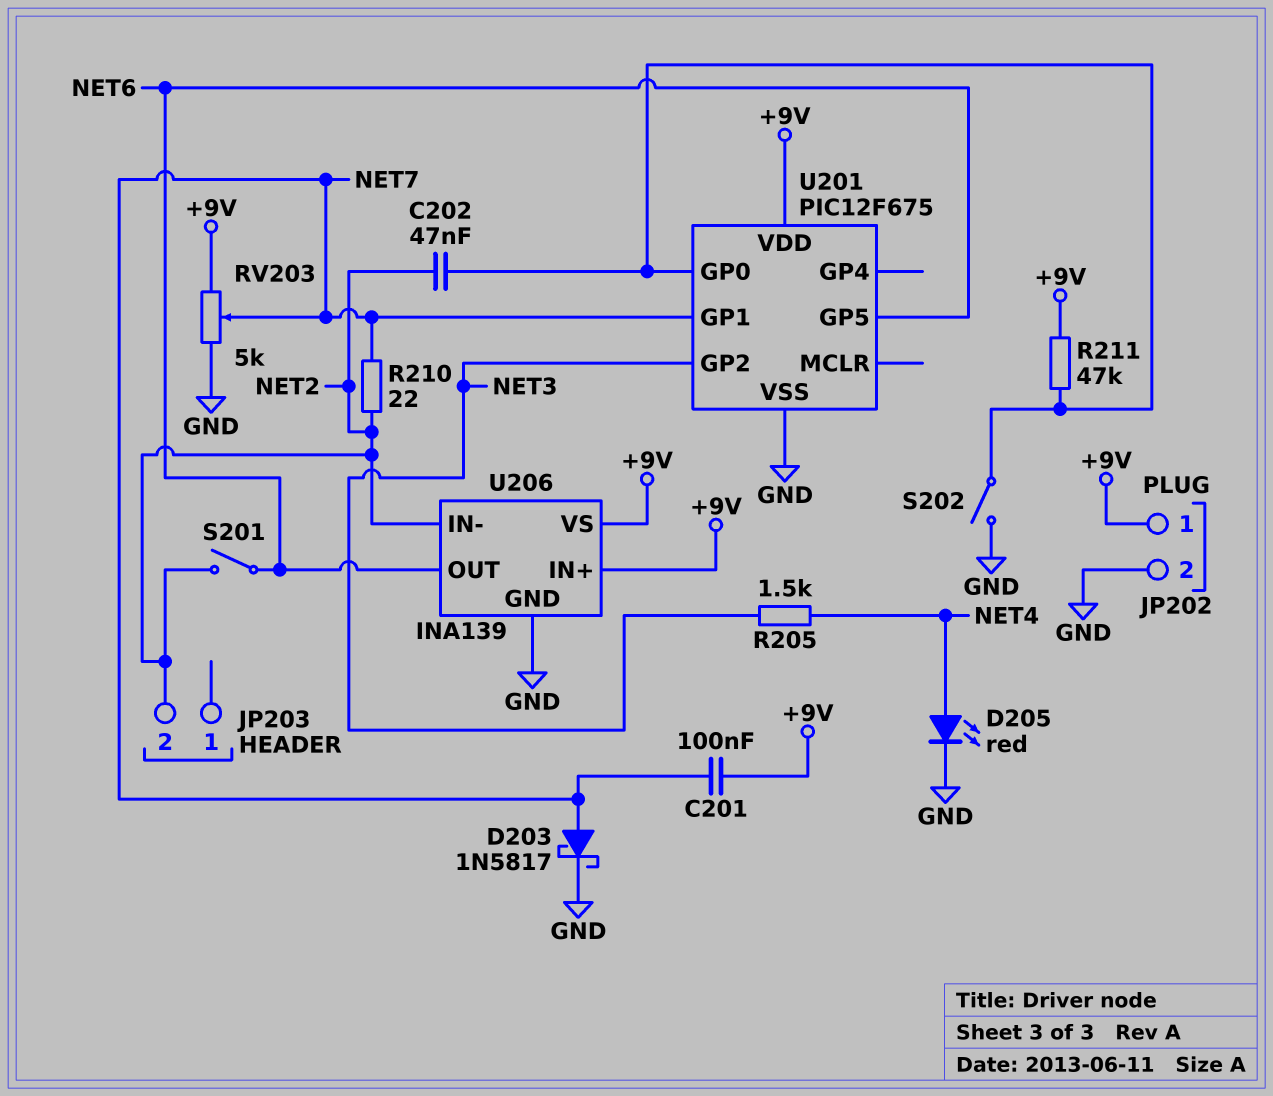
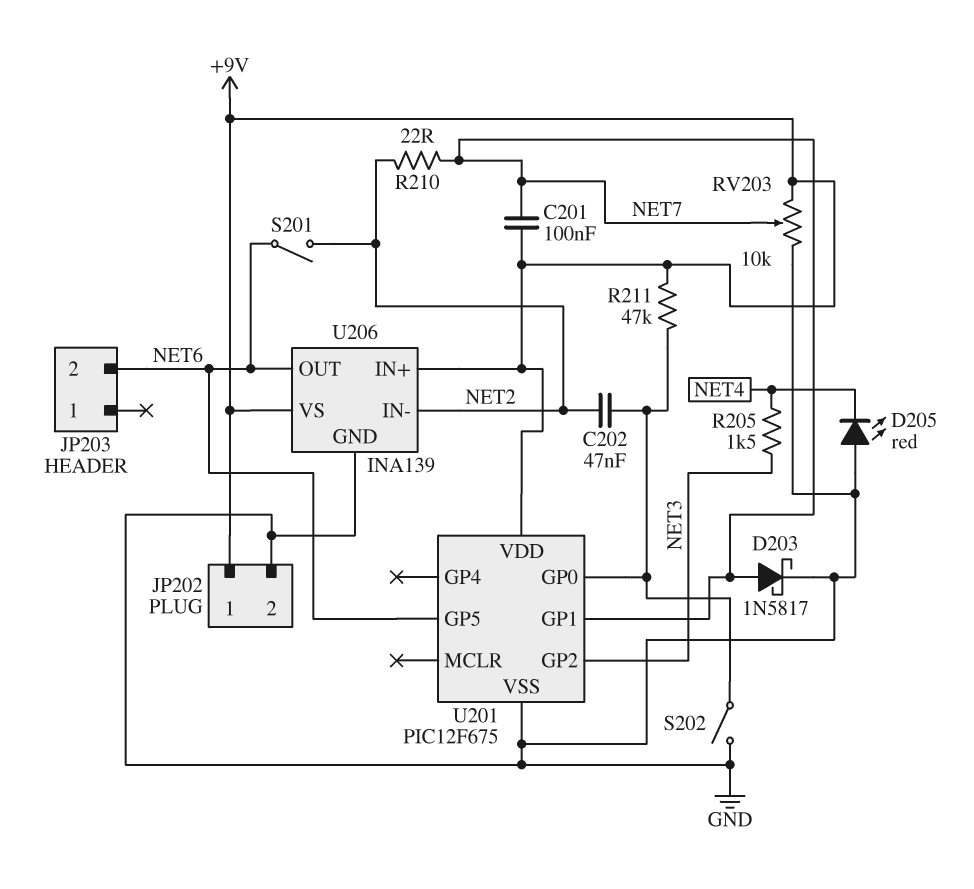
D205: LED red (A NET4, K GND) -> LED red (A GND, K NET4)
JP203 pin 2: NET2 -> NET6
RV203: 5k (+9V, GND, wiper NET7) -> 10k (+9V, GND, wiper NET7)

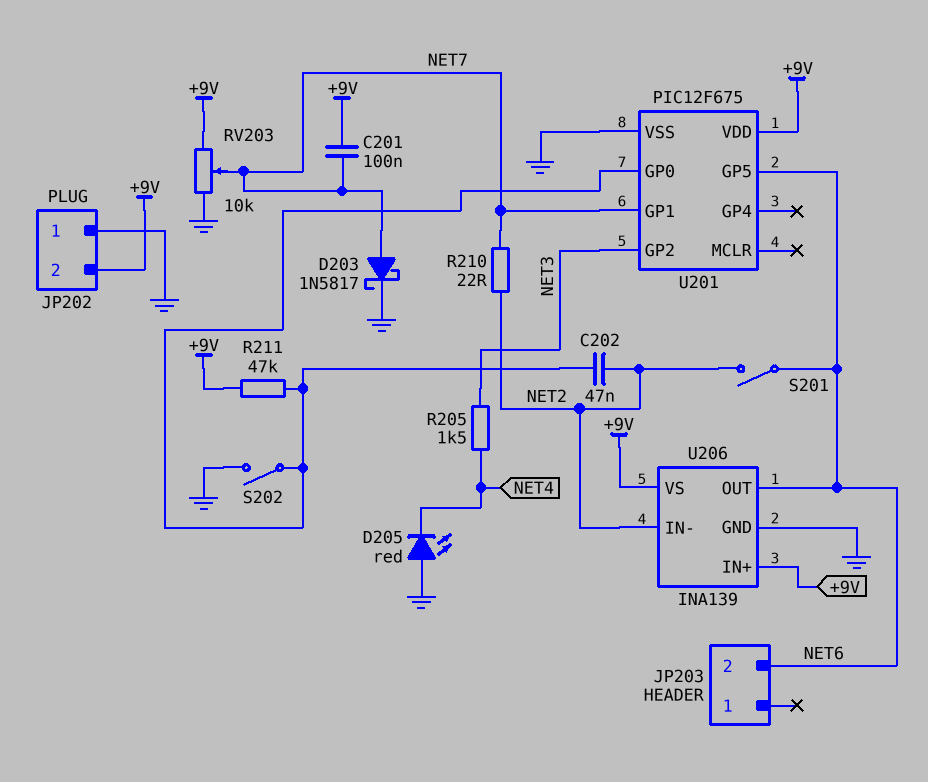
JP202 pin 1: +9V -> GND
JP202 pin 2: GND -> +9V

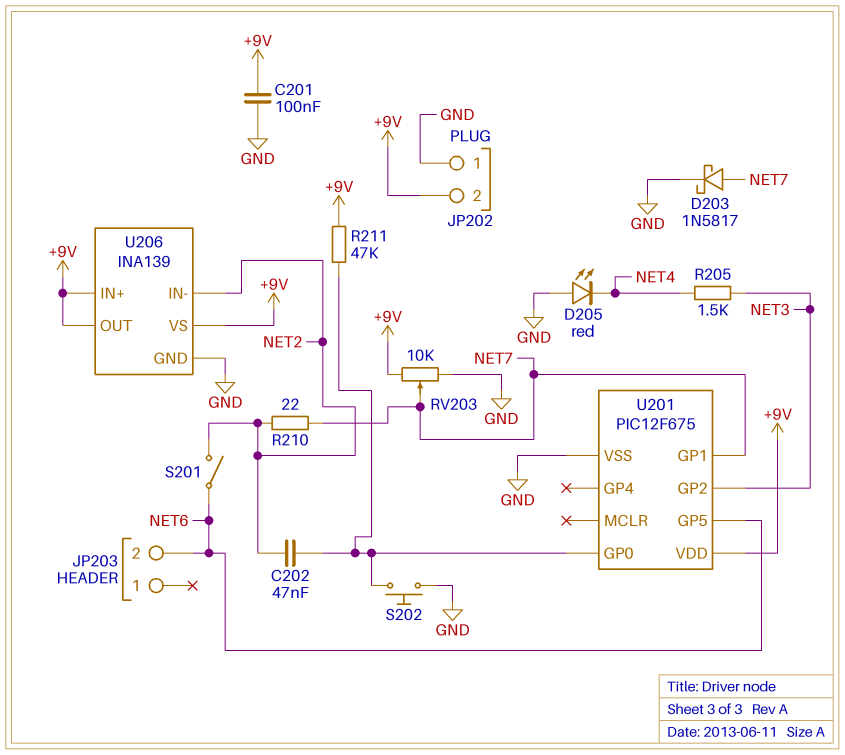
C201: 100nF (+9V, NET7) -> 100nF (+9V, GND)
S202: switch (GND, U201/GP0) -> button (GND, U201/GP0)
U206 pin OUT: NET6 -> +9V

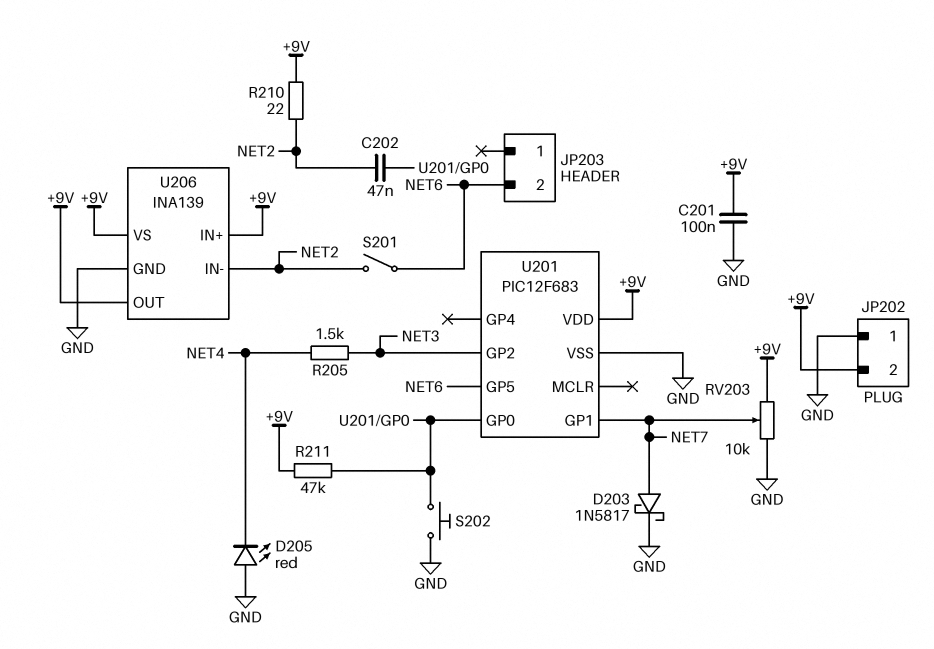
R210: 22 (NET2, NET7) -> 22 (+9V, NET2)
U201: PIC12F675 -> PIC12F683

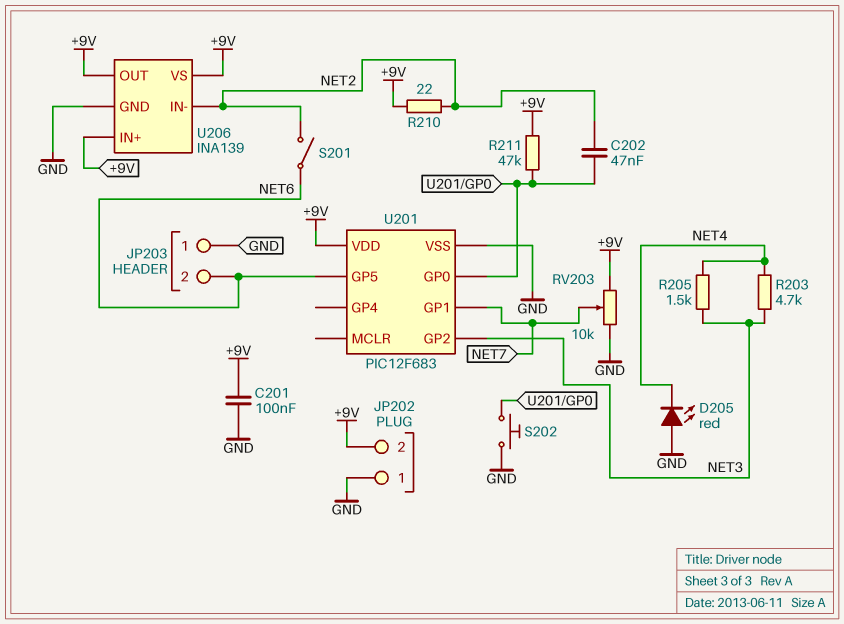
D203: schottky 1N5817 (A NET7, K GND) -> none
JP203 pin 1: none -> GND
R203: none -> 4.7k (NET3, NET4)

